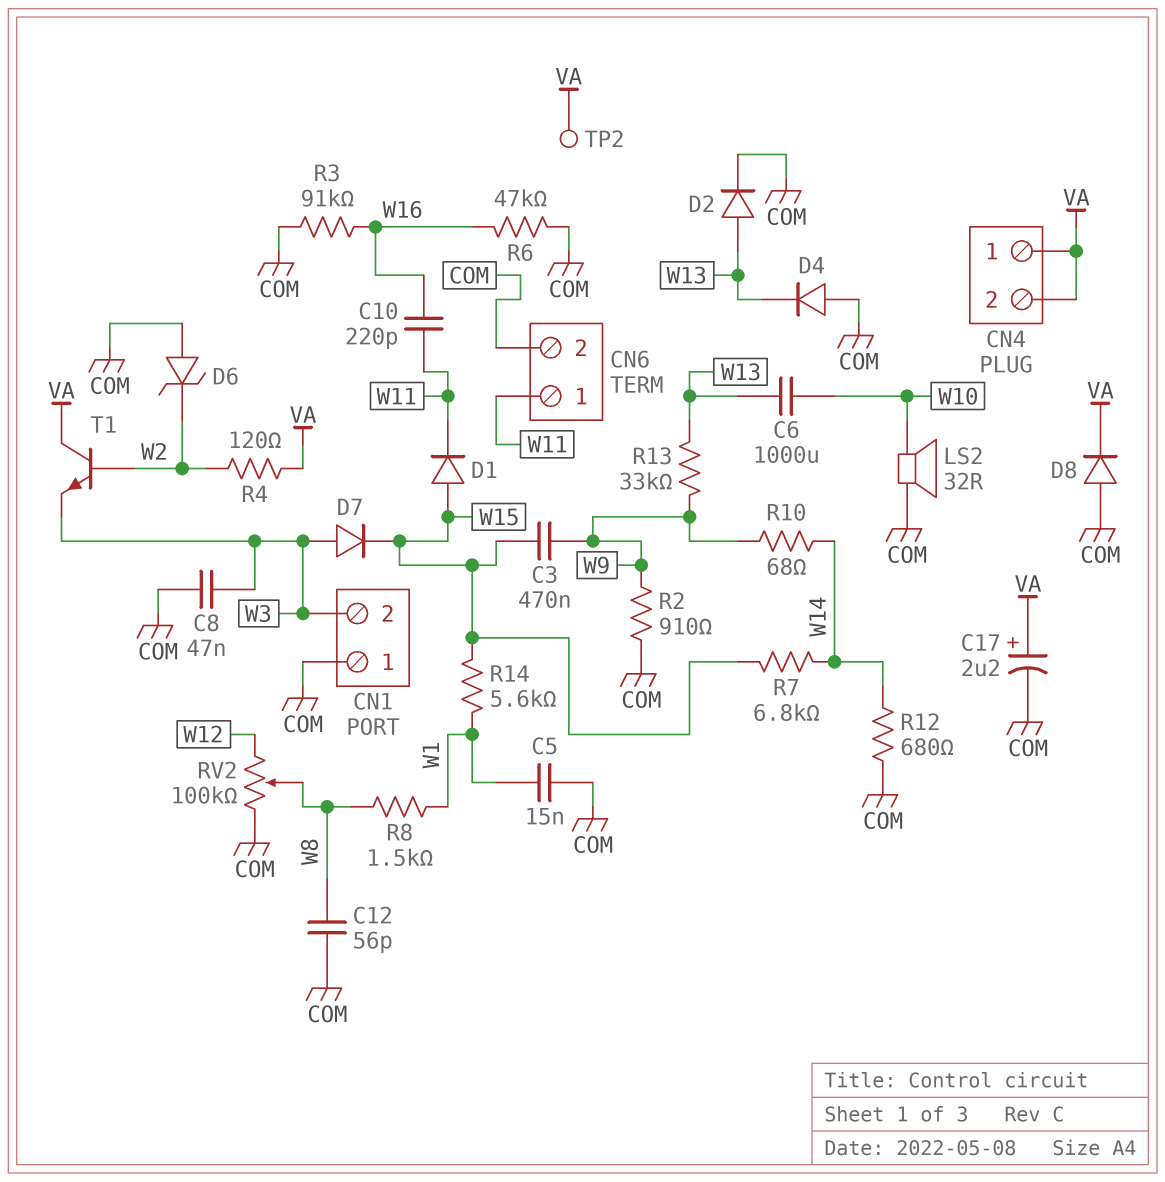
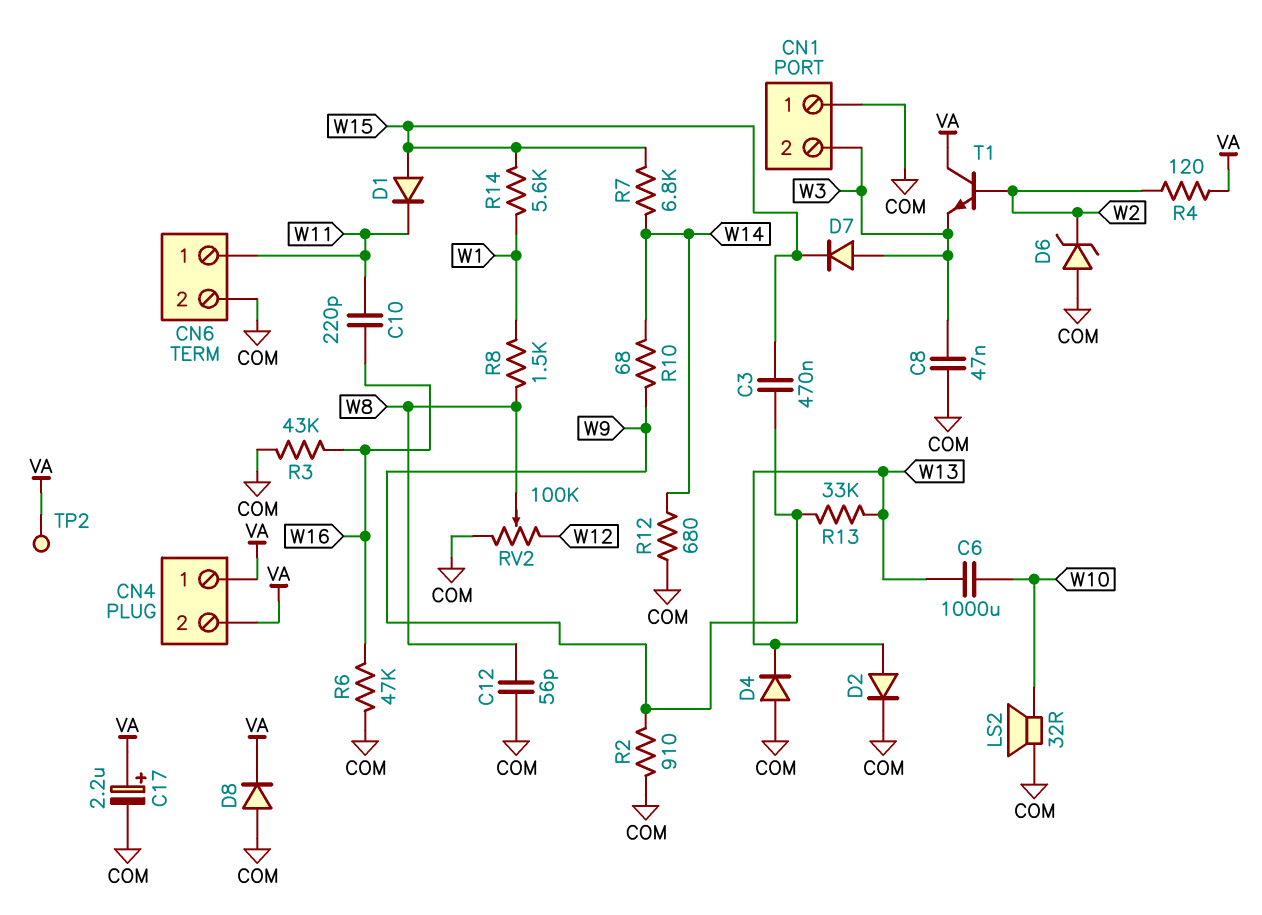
C5: 15nF (COM, W1) -> none
R3: 91k (COM, W16) -> 43k (COM, W16)

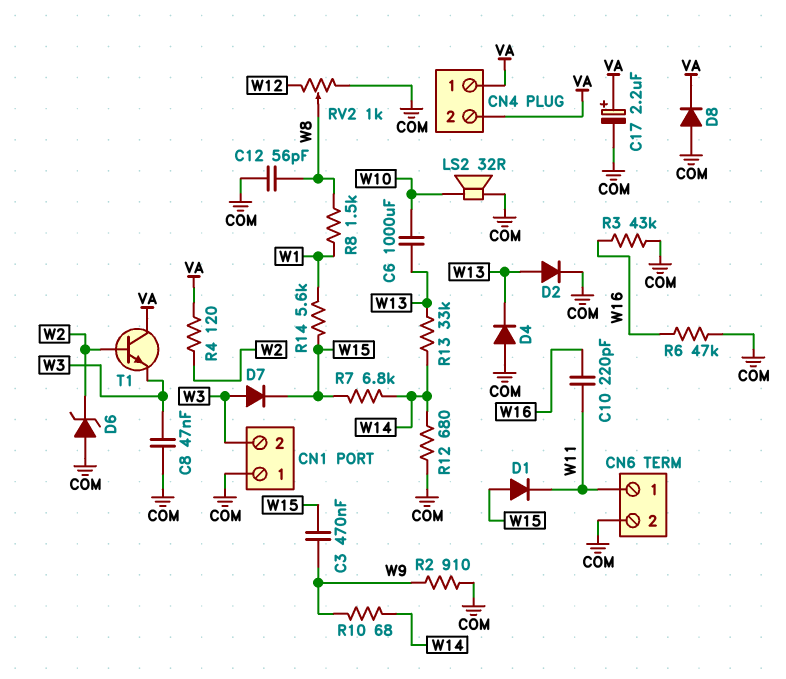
R13: 33k (W9, W13) -> 33k (W13, W14)
RV2: 100k (COM, W12, wiper W8) -> 1k (COM, W12, wiper W8)
TP2: test point (VA) -> none

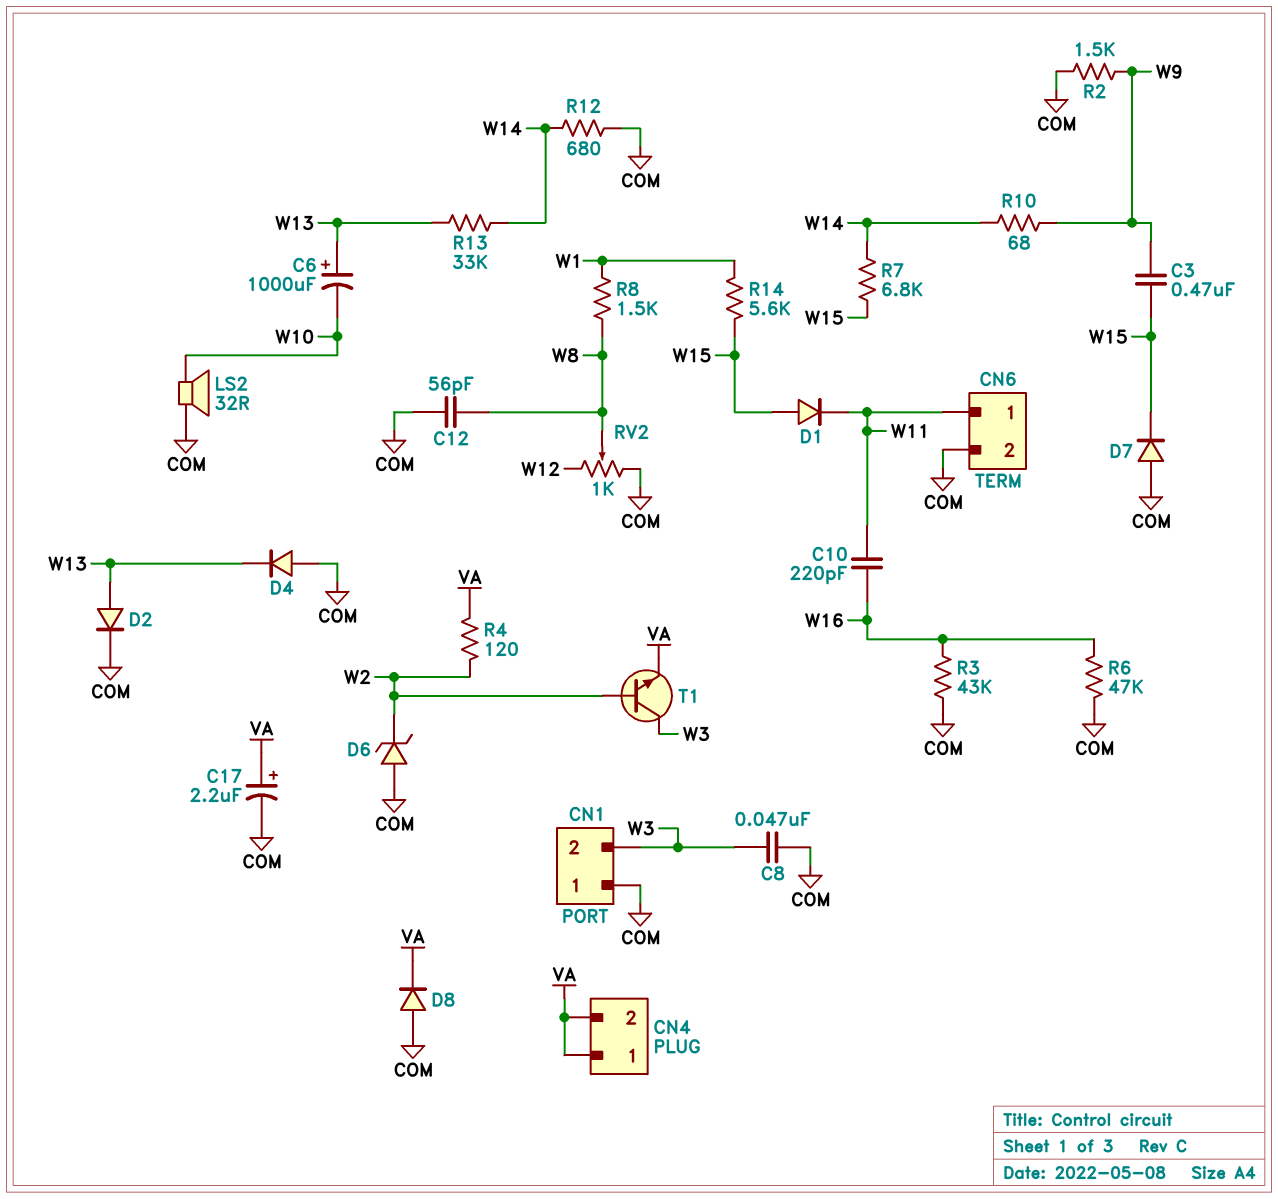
C6: 1000uF (W10, W13) -> 1000uF (plus W13, minus W10)
D7: diode (A W3, K W15) -> diode (A COM, K W15)
R2: 910 (COM, W9) -> 1.5k (COM, W9)
T1: NPN (B W2, C VA, E W3) -> NPN (B W2, C W3, E VA)

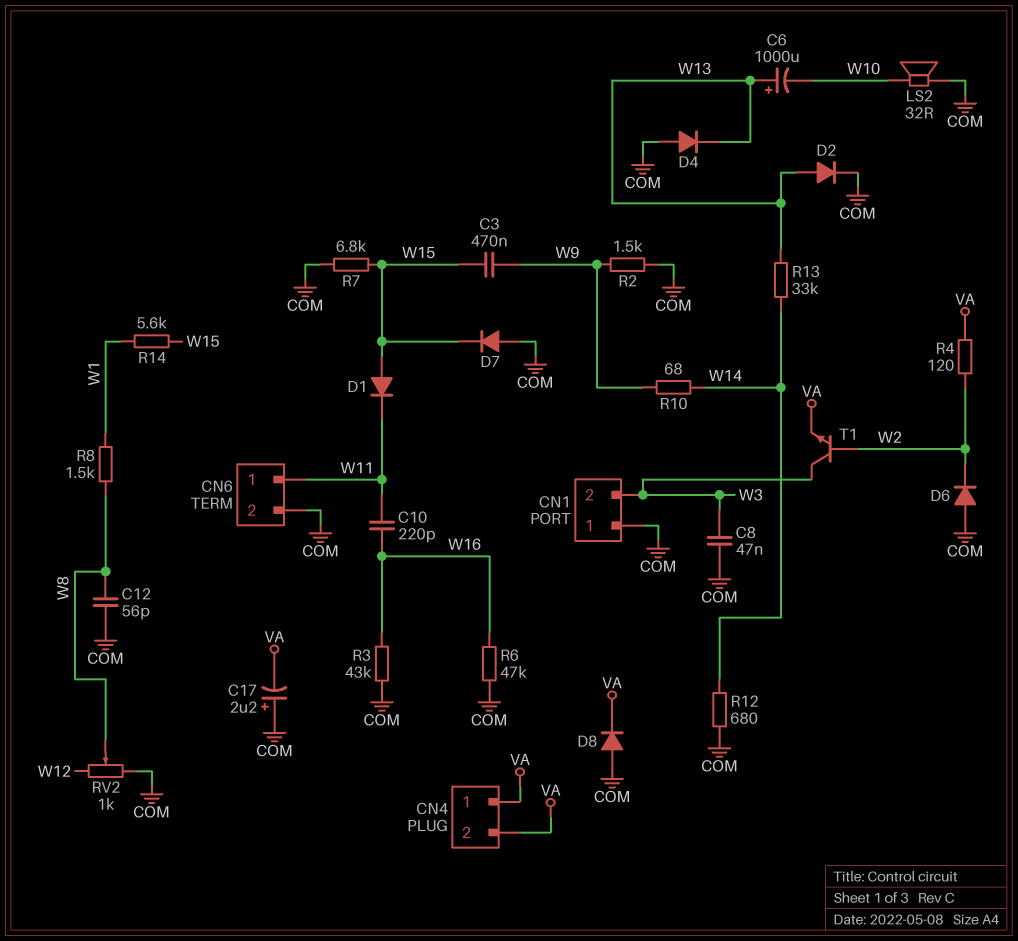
C17: 2.2uF (plus VA, minus COM) -> 2.2uF (plus COM, minus VA)
D6: zener (A COM, K W2) -> diode (A COM, K W2)
R7: 6.8k (W14, W15) -> 6.8k (COM, W15)

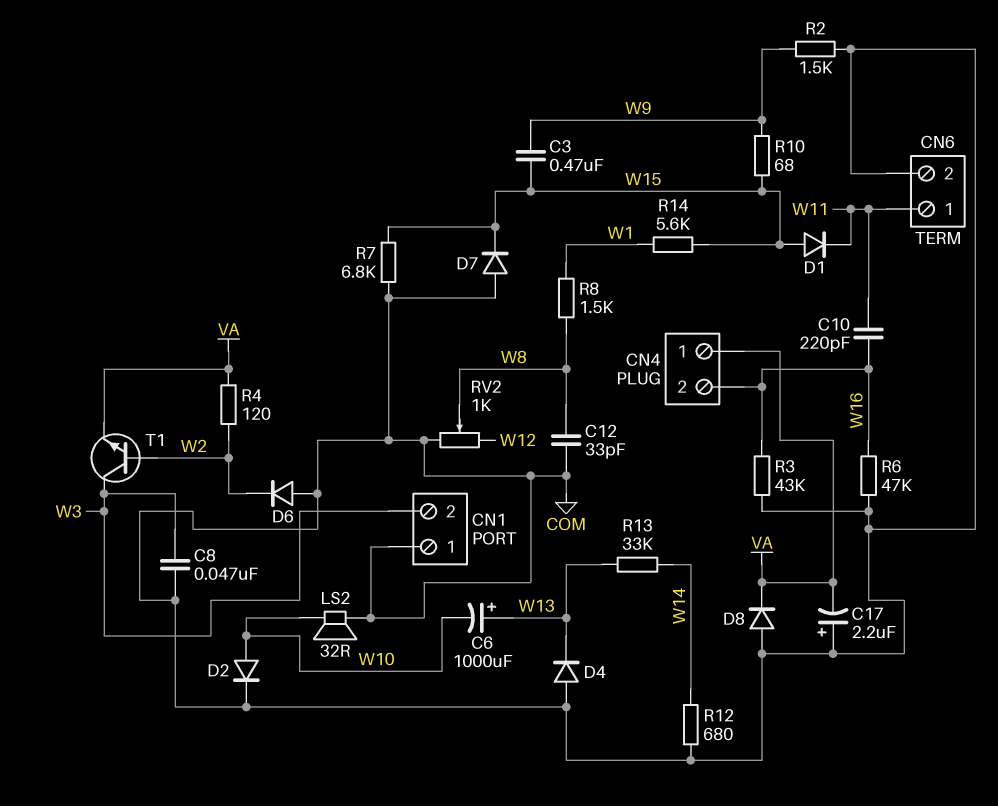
C12: 56pF (COM, W8) -> 33pF (COM, W8)
CN4 pin 2: VA -> W16
D2: diode (A W13, K COM) -> diode (A W10, K COM)
R10: 68 (W9, W14) -> 68 (W9, W15)

